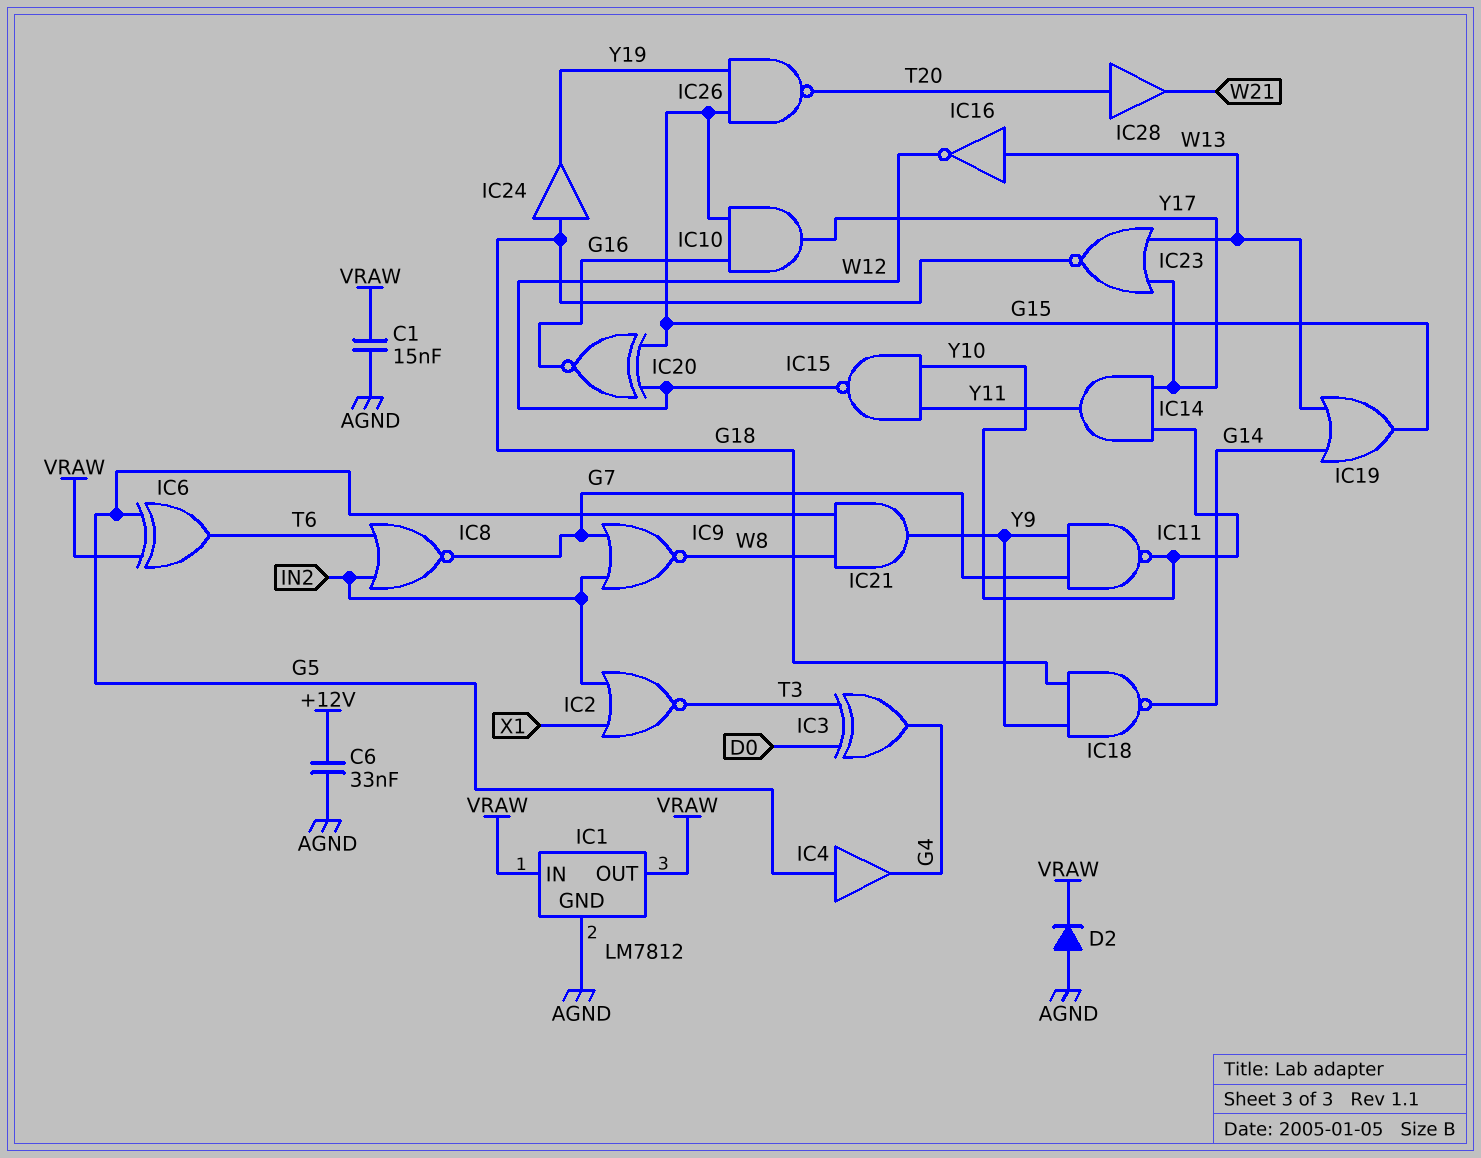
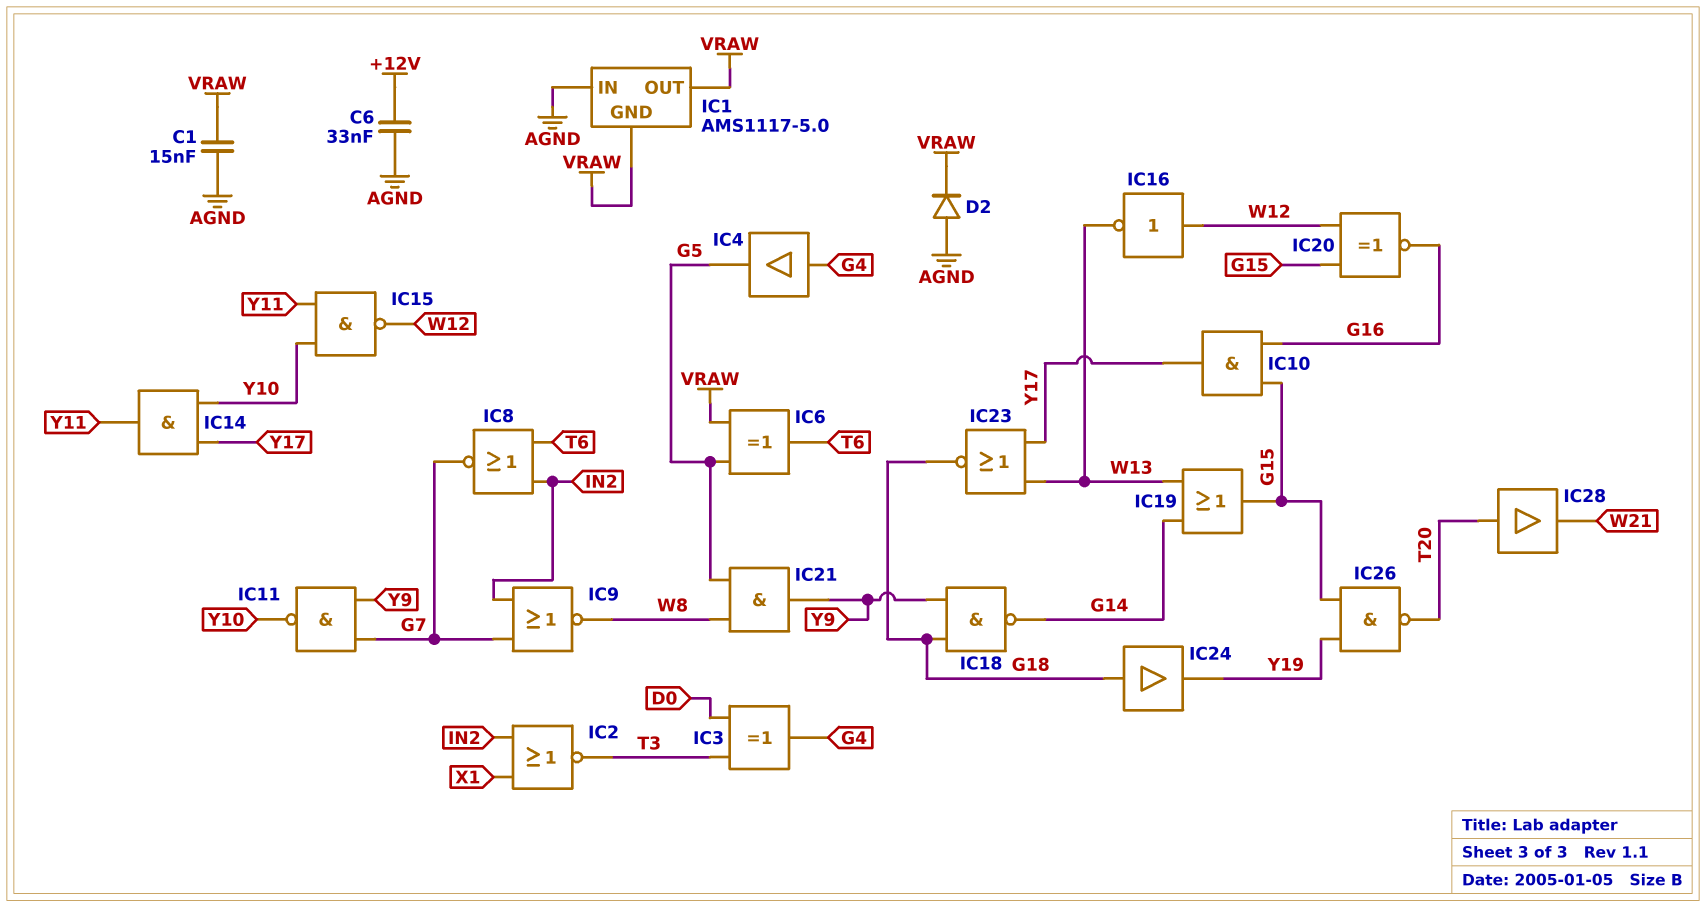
IC1: LM7812 -> AMS1117-5.0
IC1 pin GND: AGND -> VRAW
IC1 pin IN: VRAW -> AGND
IC4: buffer (in G5, out G4) -> buffer (in G4, out G5)
IC16: NOT (in W13, out W12) -> NOT (in W12, out W13)

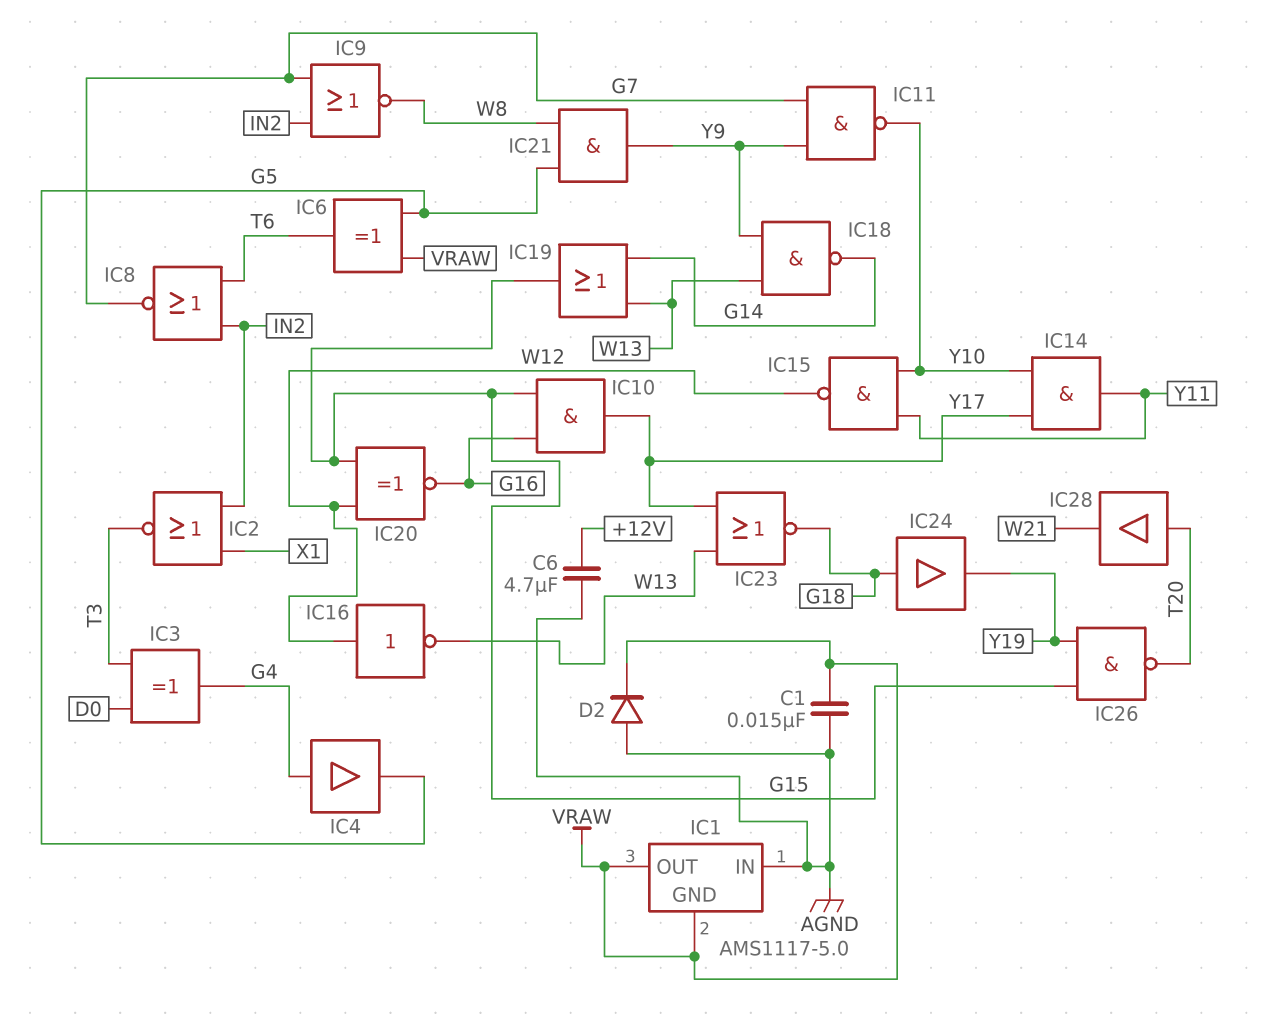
C6: 33nF (+12V, AGND) -> 4.7uF (+12V, AGND)
IC18: NAND (in G18, in Y9, out G14) -> NAND (in W13, in Y9, out G14)

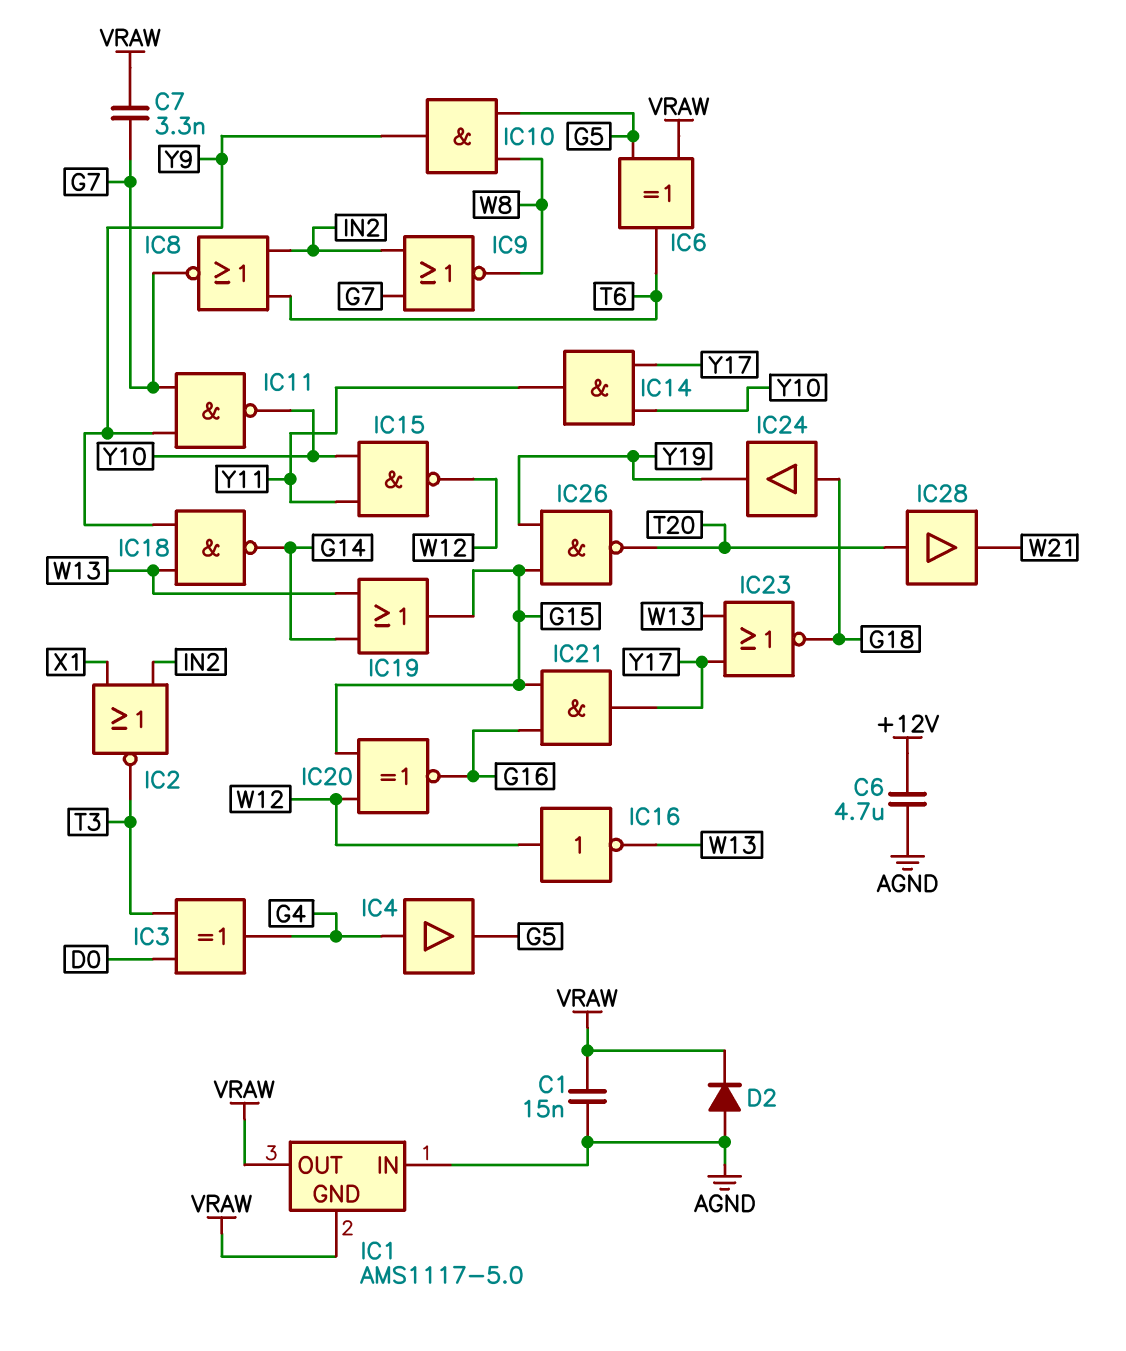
C7: none -> 3.3nF (G7, VRAW)
IC10: AND (in G15, in G16, out Y17) -> AND (in G5, in W8, out Y9)
IC21: AND (in G5, in W8, out Y9) -> AND (in G15, in G16, out Y17)

